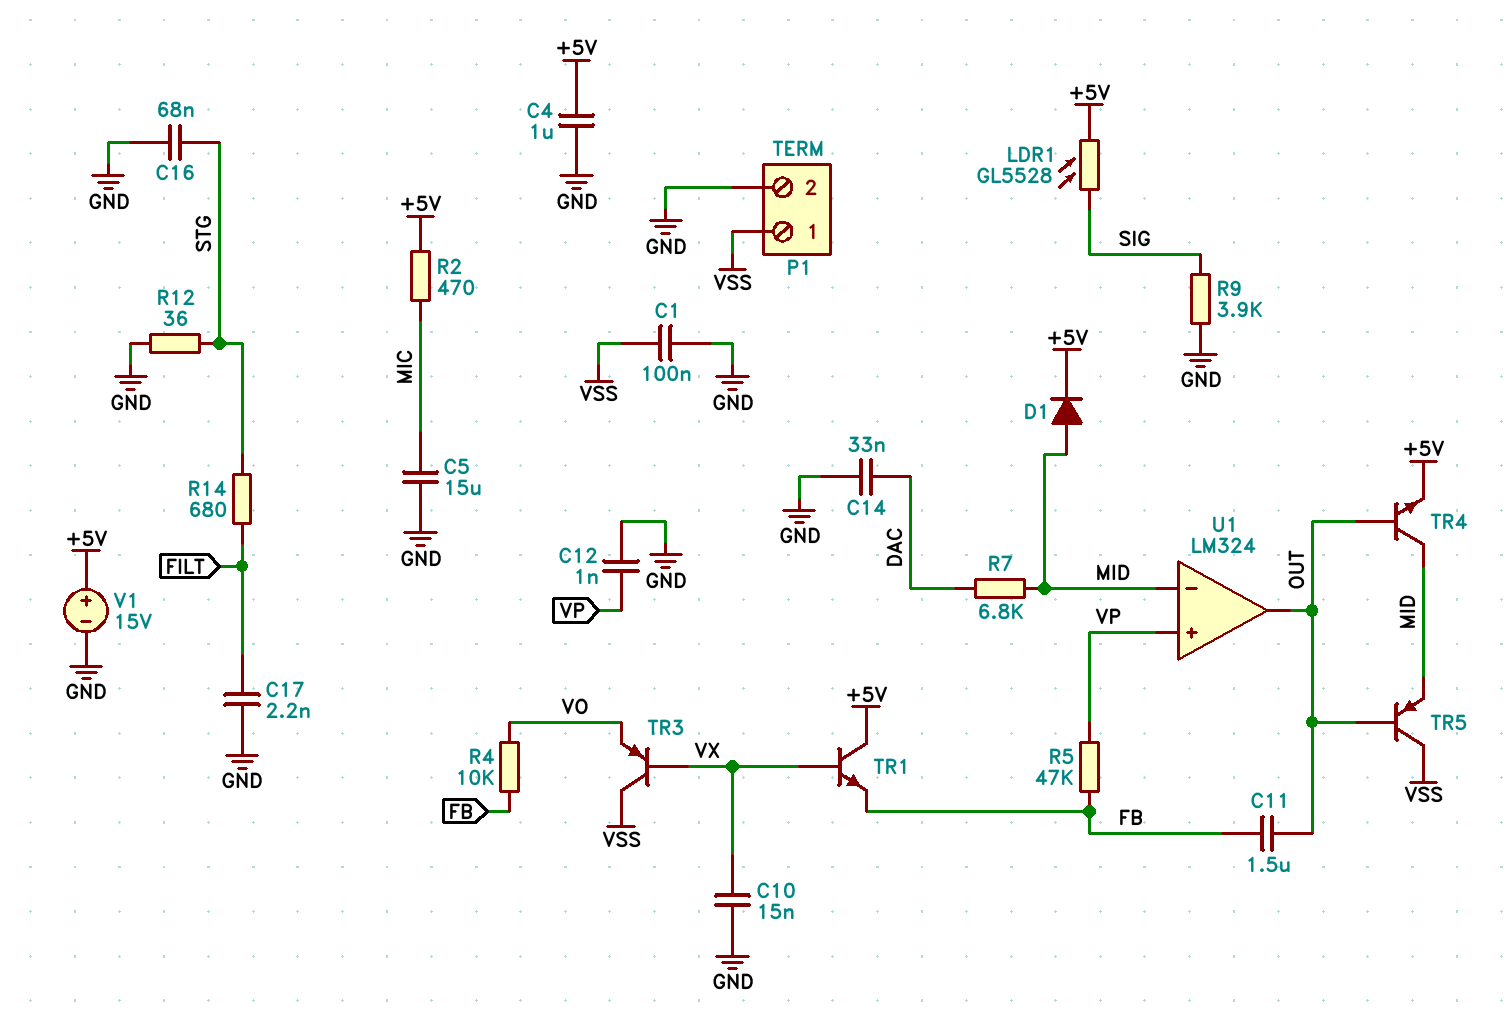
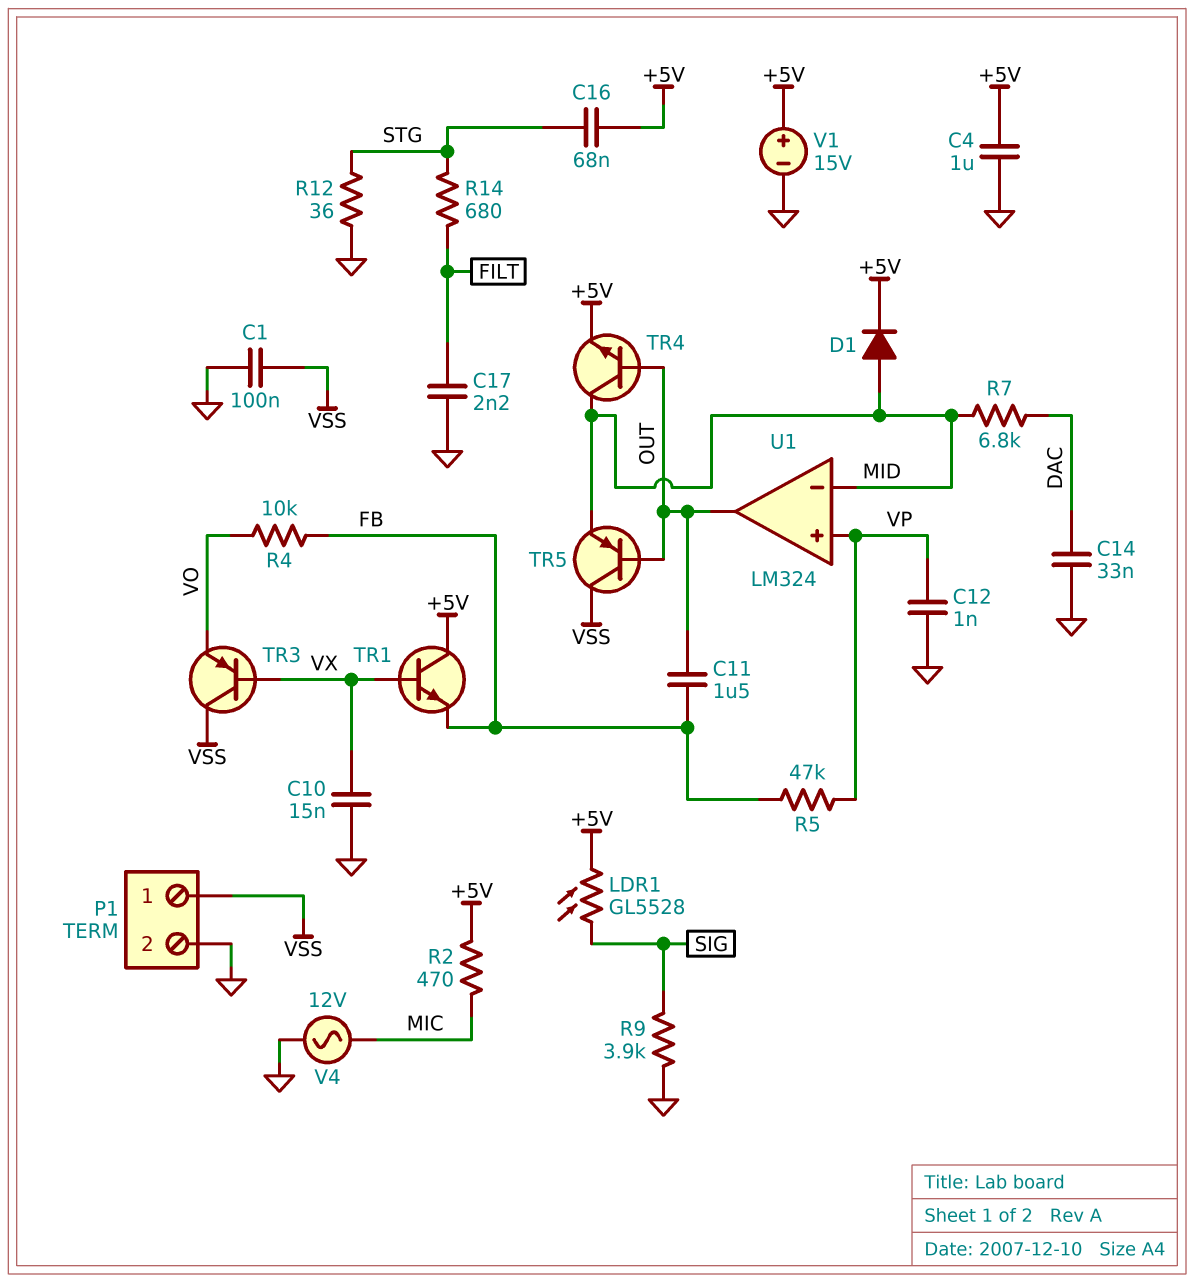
C5: 15uF (GND, MIC) -> none
C16: 68nF (GND, STG) -> 68nF (+5V, STG)
V4: none -> AC 12V (GND, MIC)

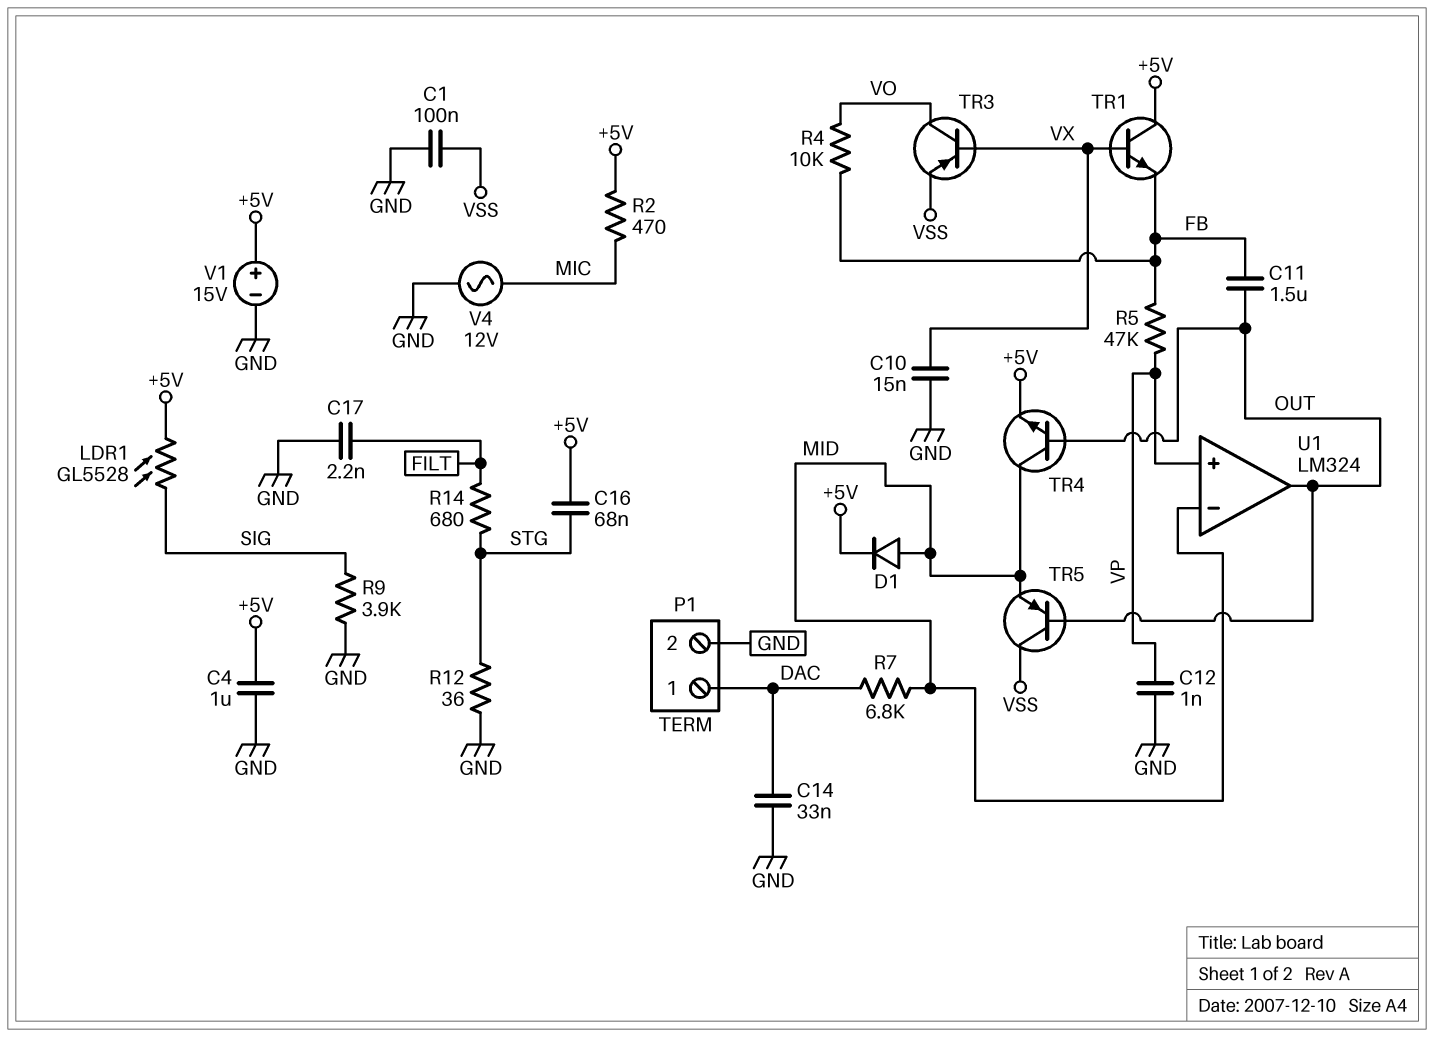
P1 pin 1: VSS -> DAC
TR3: PNP (B VX, C VSS, E VO) -> PNP (B VX, C VO, E VSS)

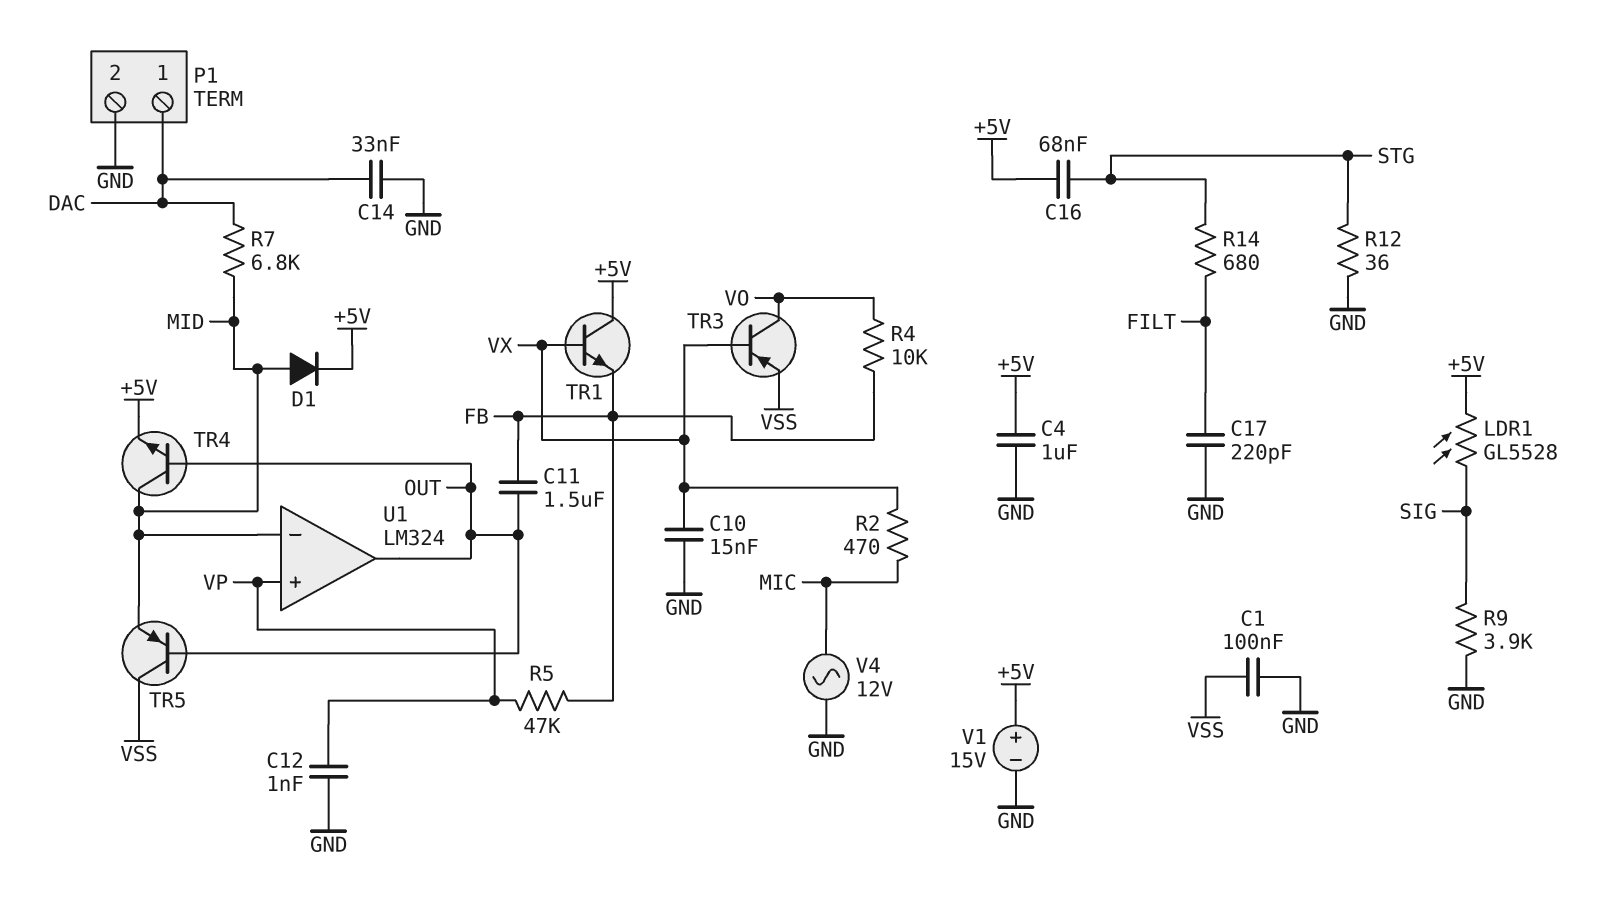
C17: 2.2nF (FILT, GND) -> 220pF (FILT, GND)
R2: 470 (+5V, MIC) -> 470 (MIC, VX)

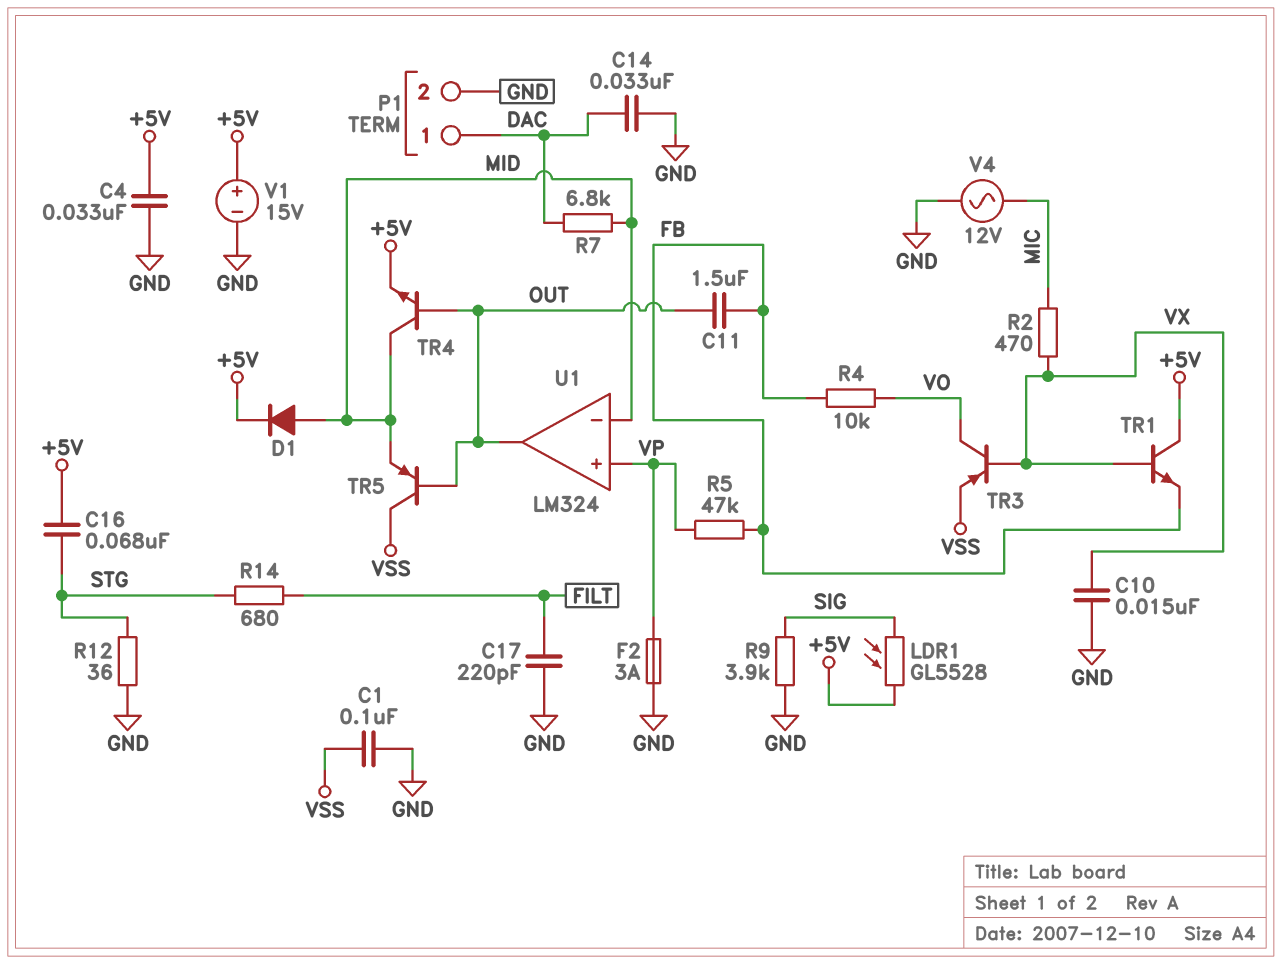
C4: 1uF (+5V, GND) -> 33nF (+5V, GND)
C12: 1nF (GND, VP) -> none
F2: none -> 3A (GND, VP)

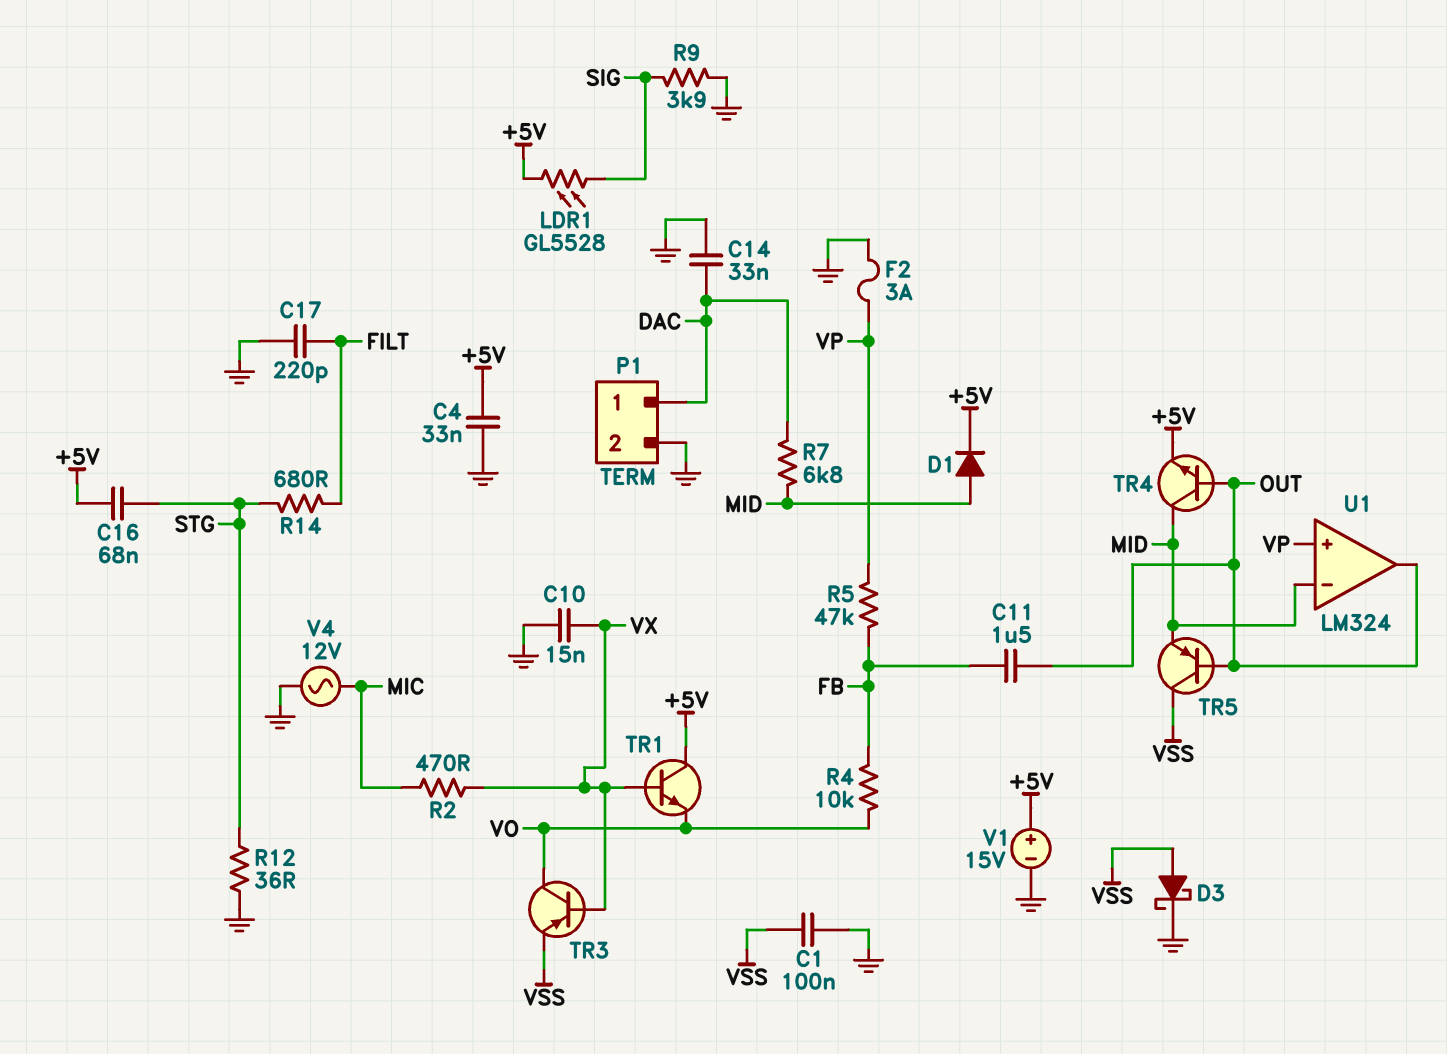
D3: none -> schottky (A VSS, K GND)
TR1: NPN (B VX, C +5V, E FB) -> NPN (B VX, C +5V, E VO)

